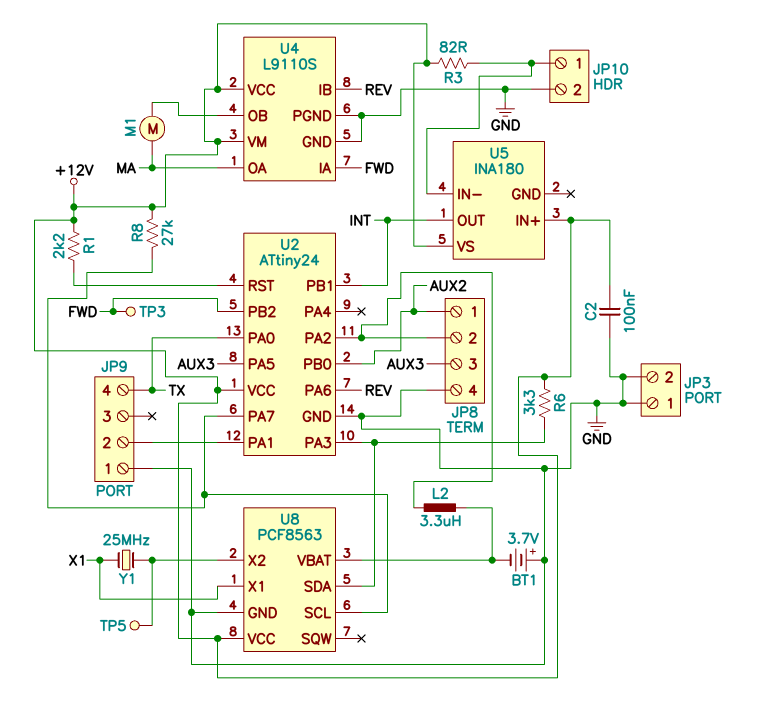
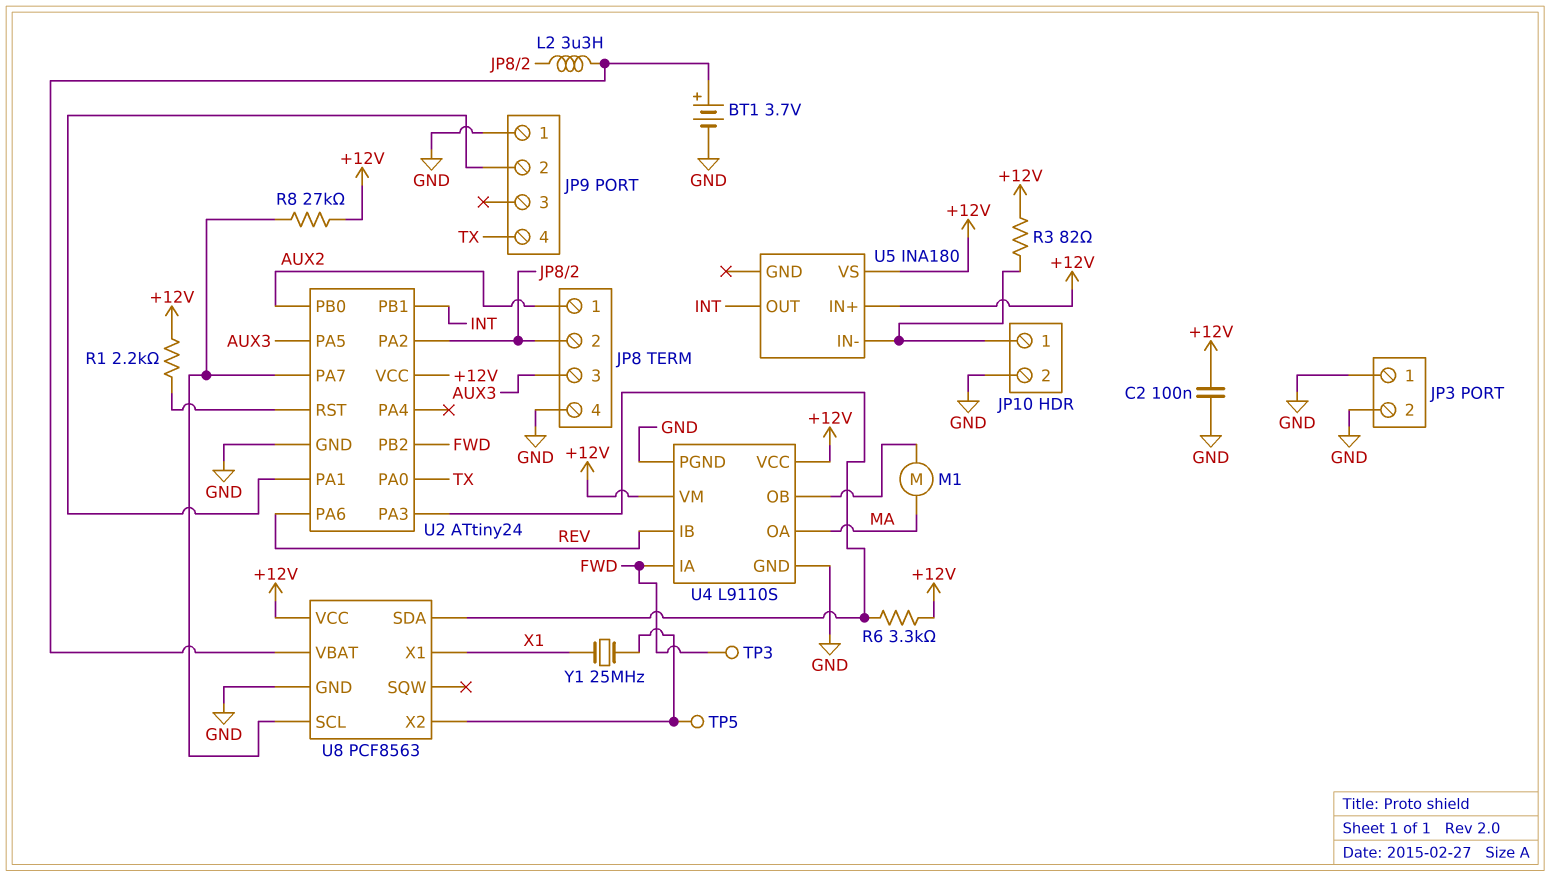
BT1: 3.7V (plus GND, minus U8/VBAT) -> 3.7V (plus U8/VBAT, minus GND)

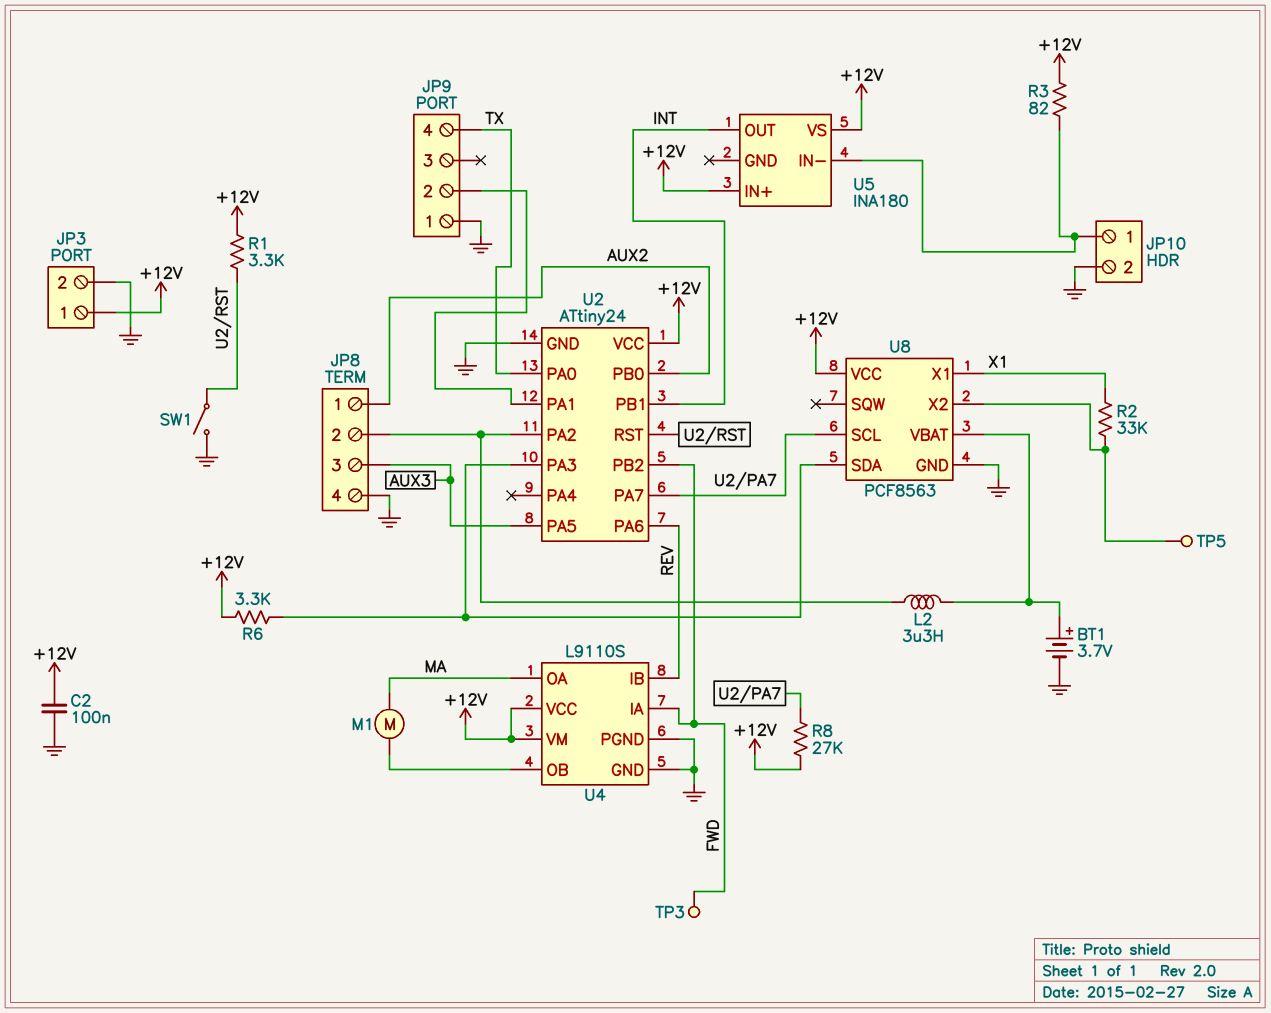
JP3 pin 1: GND -> +12V
R1: 2.2k (+12V, U2/RST) -> 3.3k (+12V, U2/RST)
R2: none -> 33k (U8/X2, X1)
SW1: none -> switch (GND, U2/RST)
Y1: 25MHz (U8/X2, X1) -> none

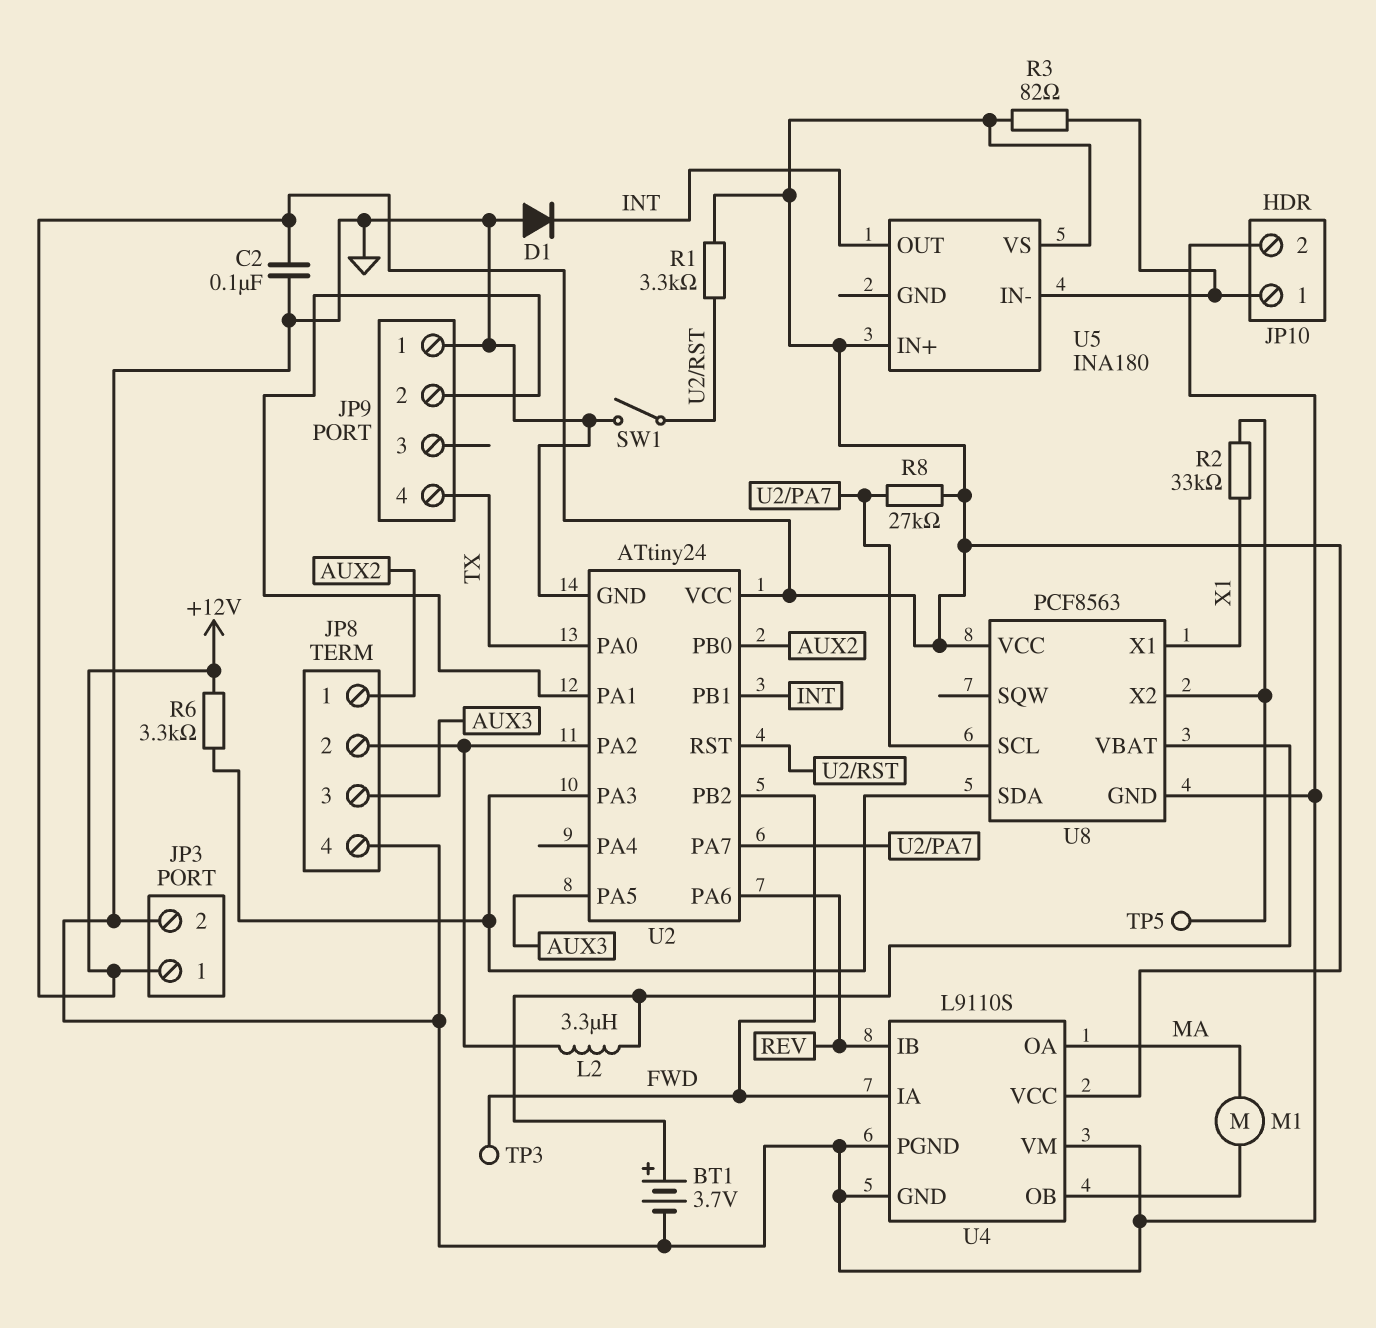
D1: none -> diode (A GND, K INT)
U4 pin VM: +12V -> GND

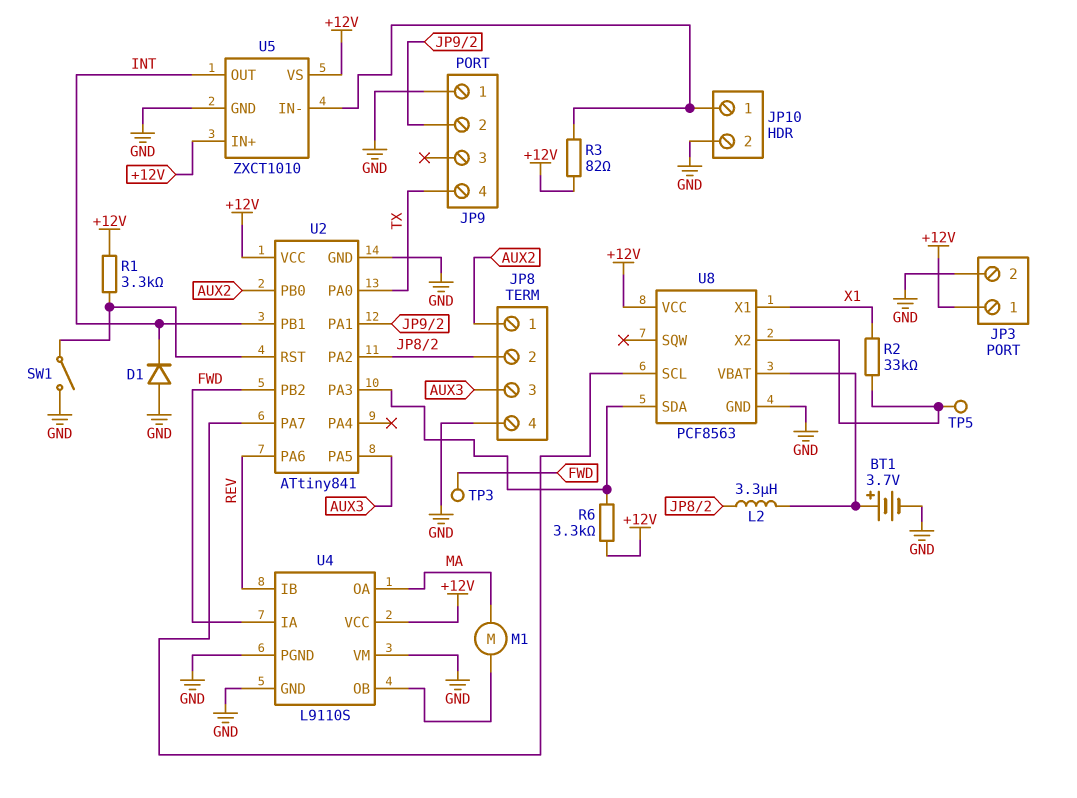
C2: 100nF (+12V, GND) -> none
R8: 27k (+12V, U2/PA7) -> none
U2: ATtiny24 -> ATtiny841
U5: INA180 -> ZXCT1010
U5 pin GND: none -> GND

